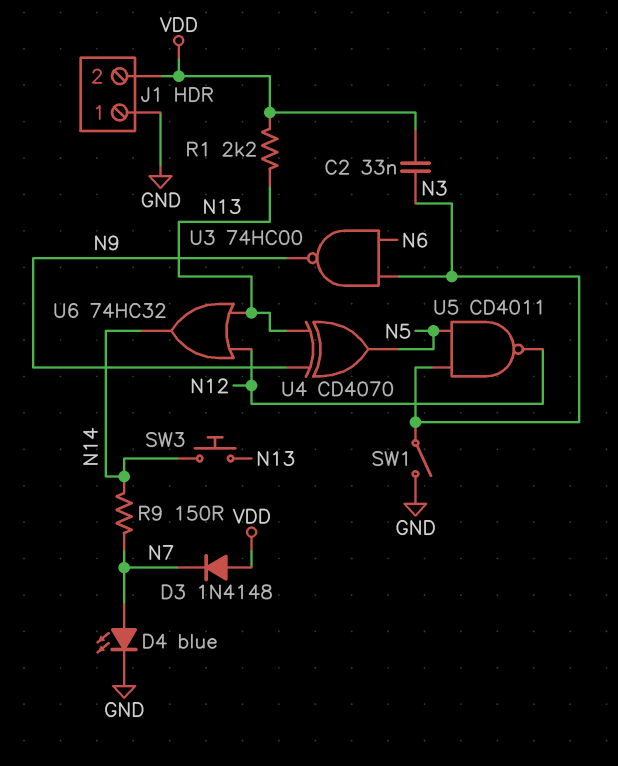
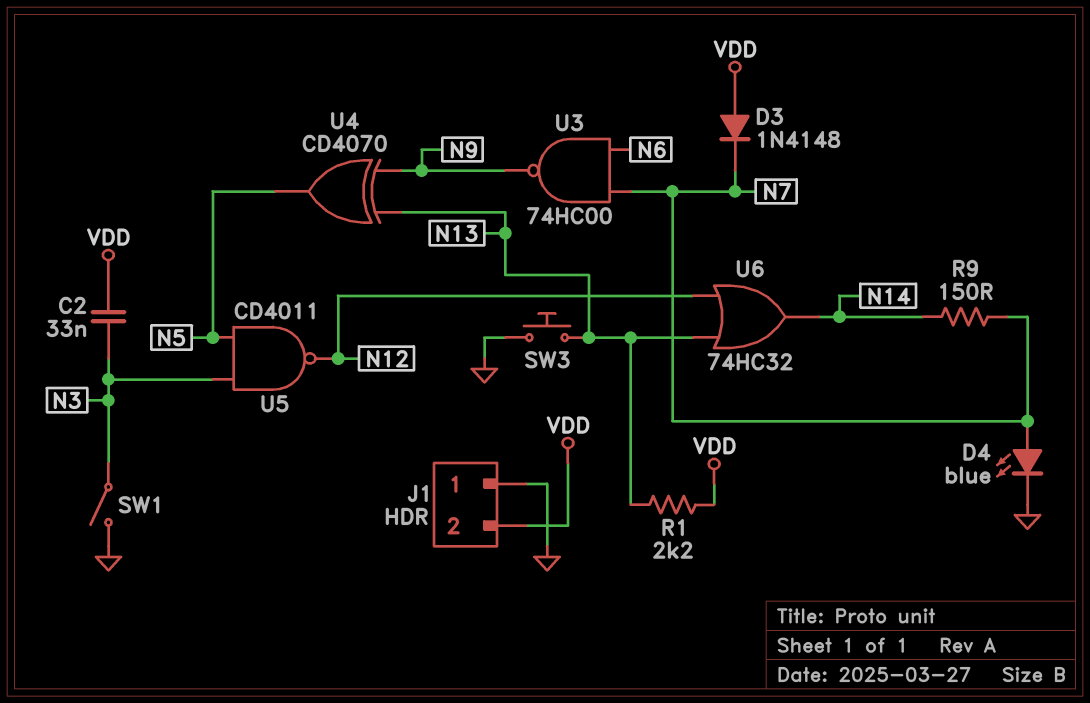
SW3: button (N13, N14) -> button (GND, N13)
U3: NAND 74HC00 (in N3, in N6, out N9) -> NAND 74HC00 (in N6, in N7, out N9)

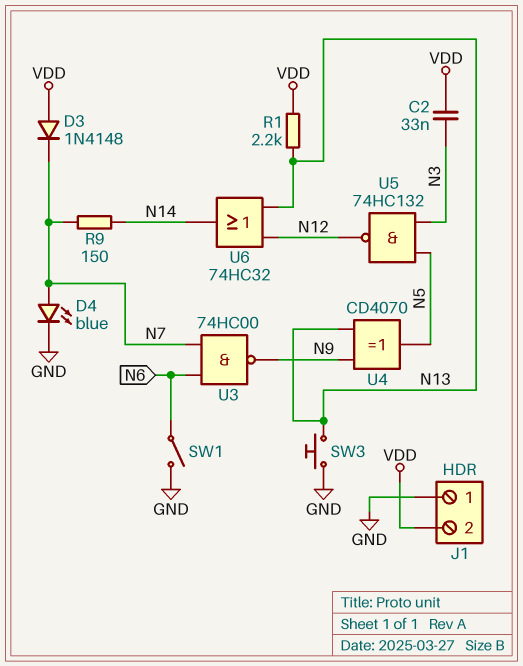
SW1: switch (GND, N3) -> switch (GND, N6)
U5: NAND CD4011 (in N3, in N5, out N12) -> NAND 74HC132 (in N3, in N5, out N12)

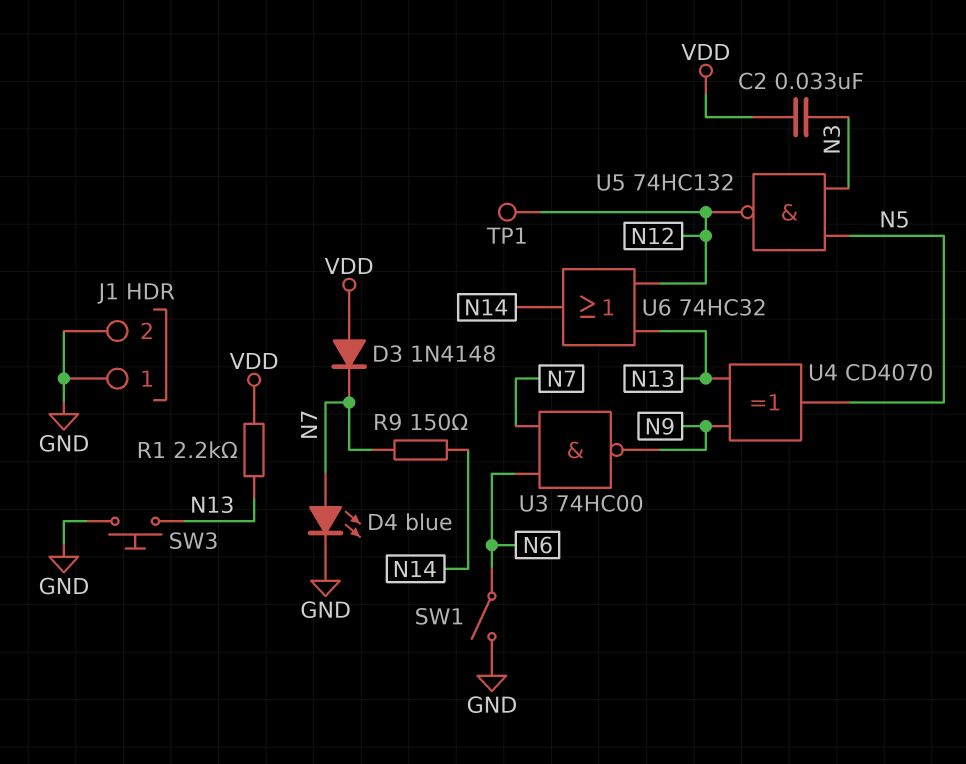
J1 pin 2: VDD -> GND
TP1: none -> test point (N12)

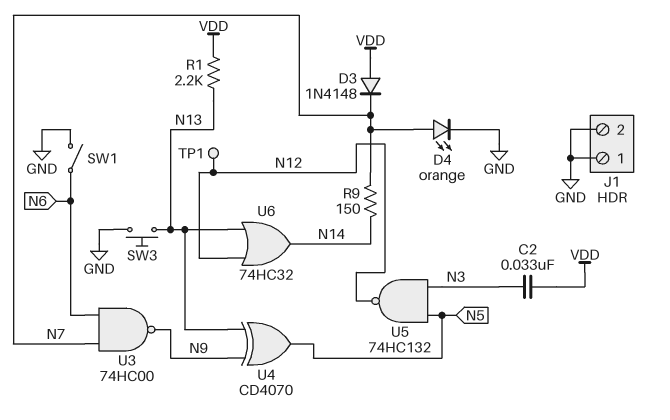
D4: LED blue (A N7, K GND) -> LED orange (A N7, K GND)

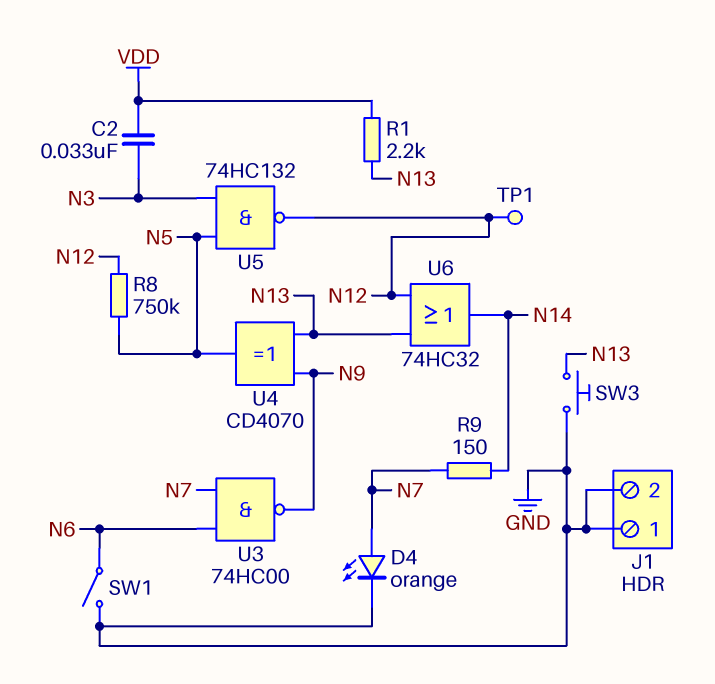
D3: diode 1N4148 (A VDD, K N7) -> none
R8: none -> 750k (N5, N12)

